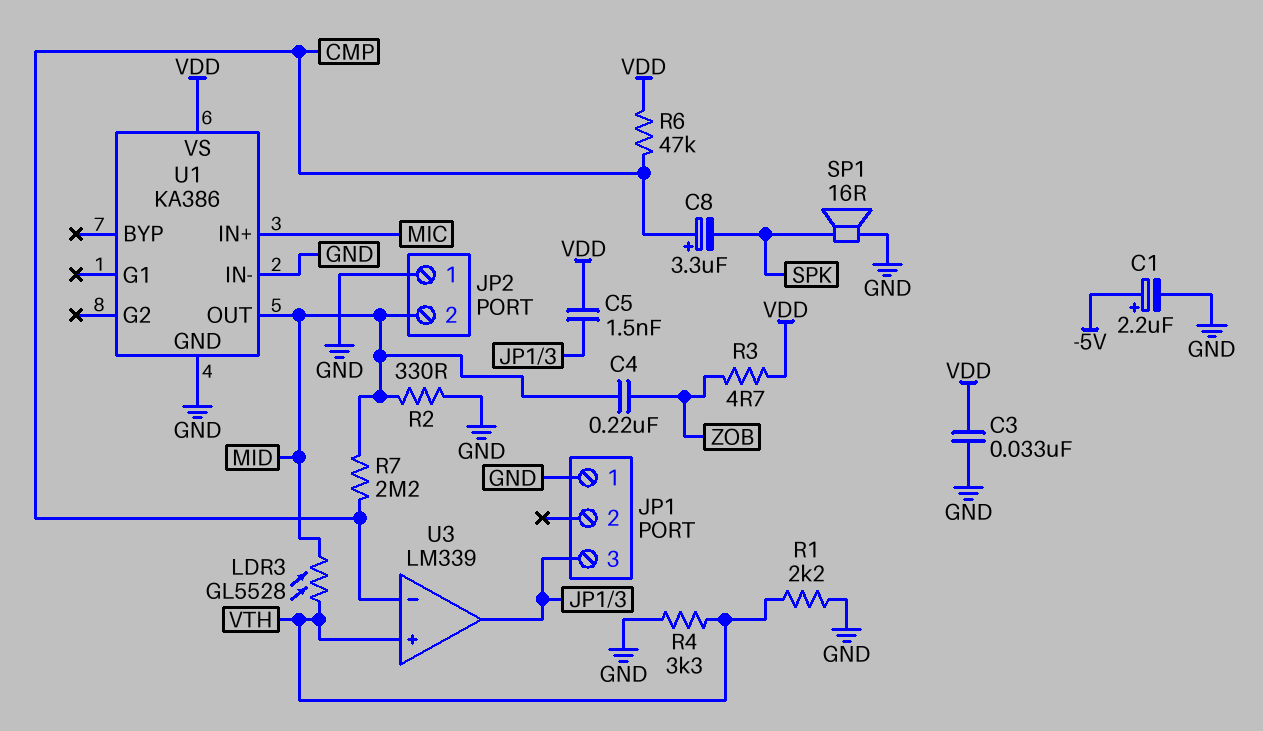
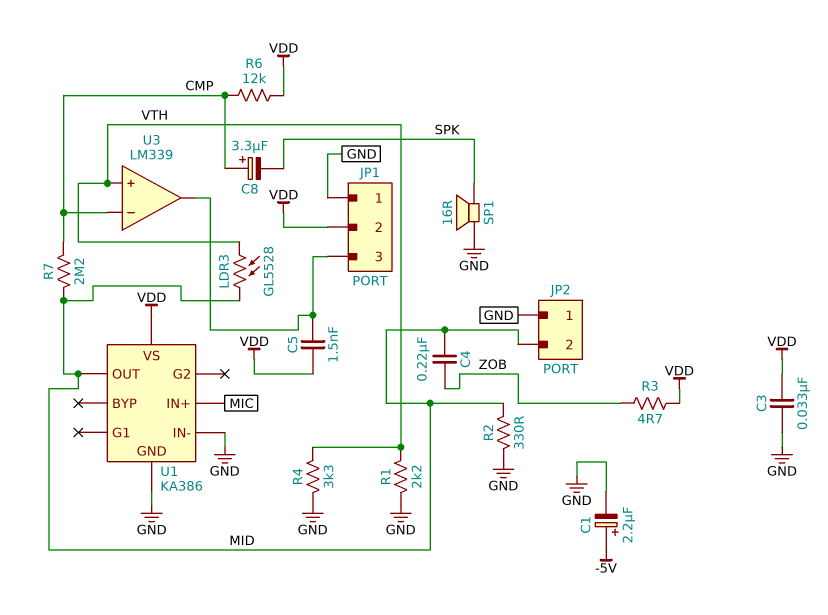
JP1 pin 2: none -> VDD
R6: 47k (CMP, VDD) -> 12k (CMP, VDD)

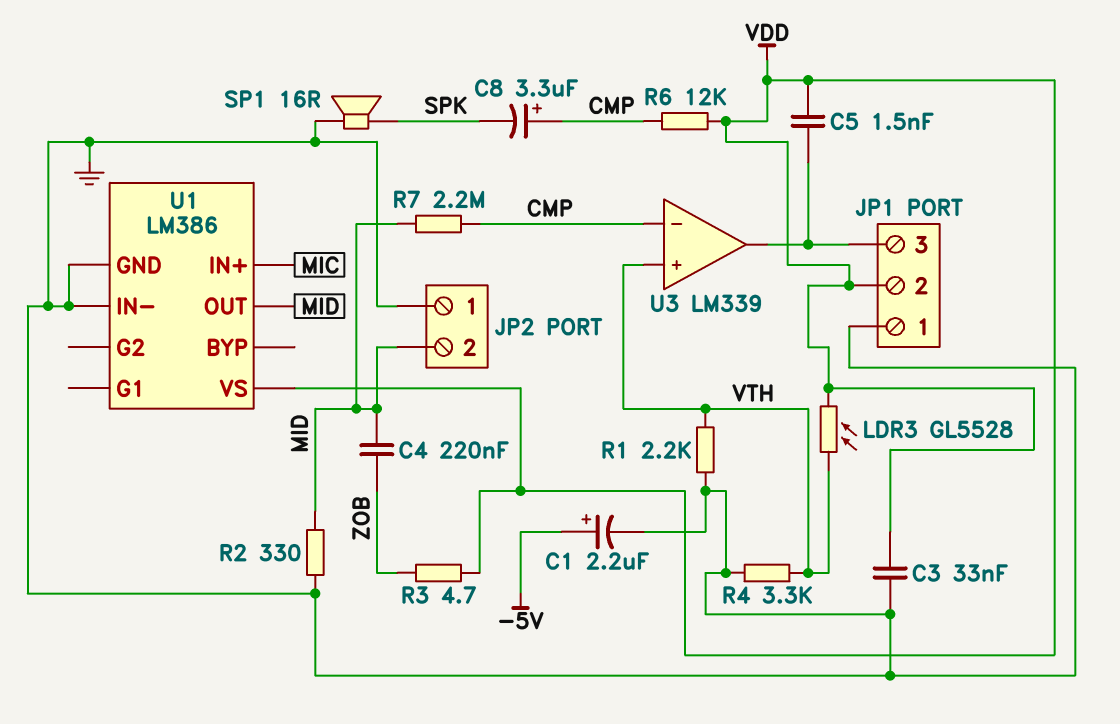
LDR3: GL5528 (MID, VTH) -> GL5528 (VDD, VTH)
U1: KA386 -> LM386

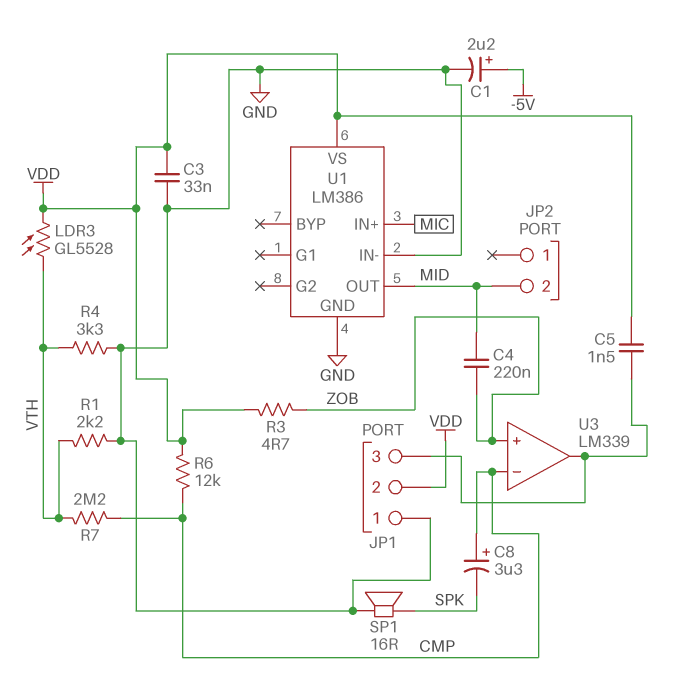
JP2 pin 1: GND -> none
R2: 330 (GND, MID) -> none
R7: 2.2M (CMP, MID) -> 2.2M (CMP, VTH)
U3 pin in+: VTH -> ZOB

